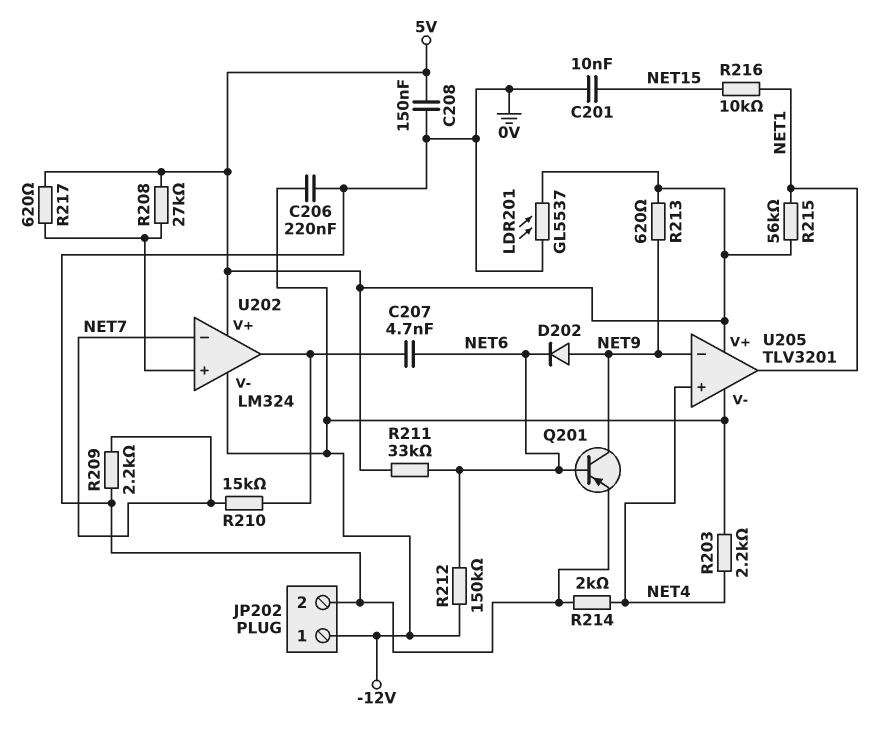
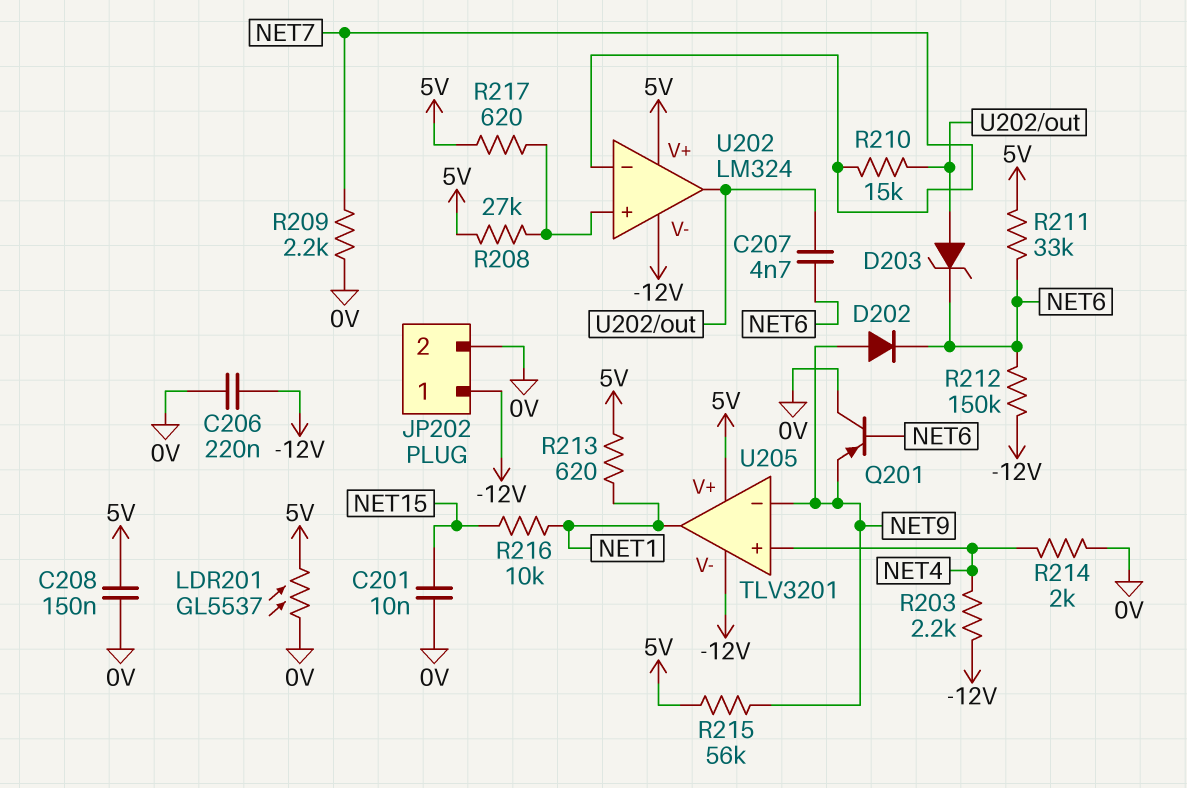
D203: none -> zener (A U202/out, K NET6)
Q201: PNP (B NET6, C NET9, E 0V) -> PNP (B NET6, C 0V, E NET9)
R213: 620 (5V, NET9) -> 620 (5V, NET1)
R215: 56k (5V, NET1) -> 56k (5V, NET9)

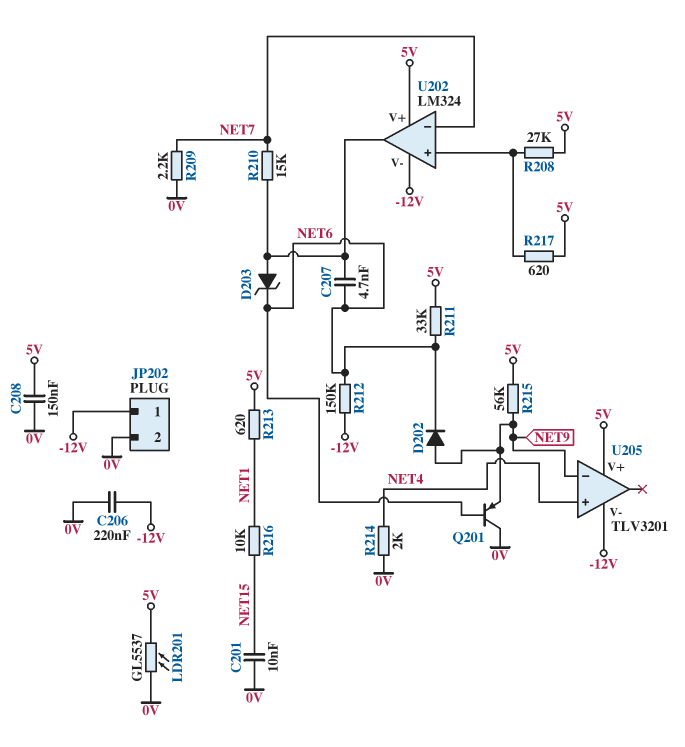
R203: 2.2k (-12V, NET4) -> none
U205 pin out: NET1 -> none

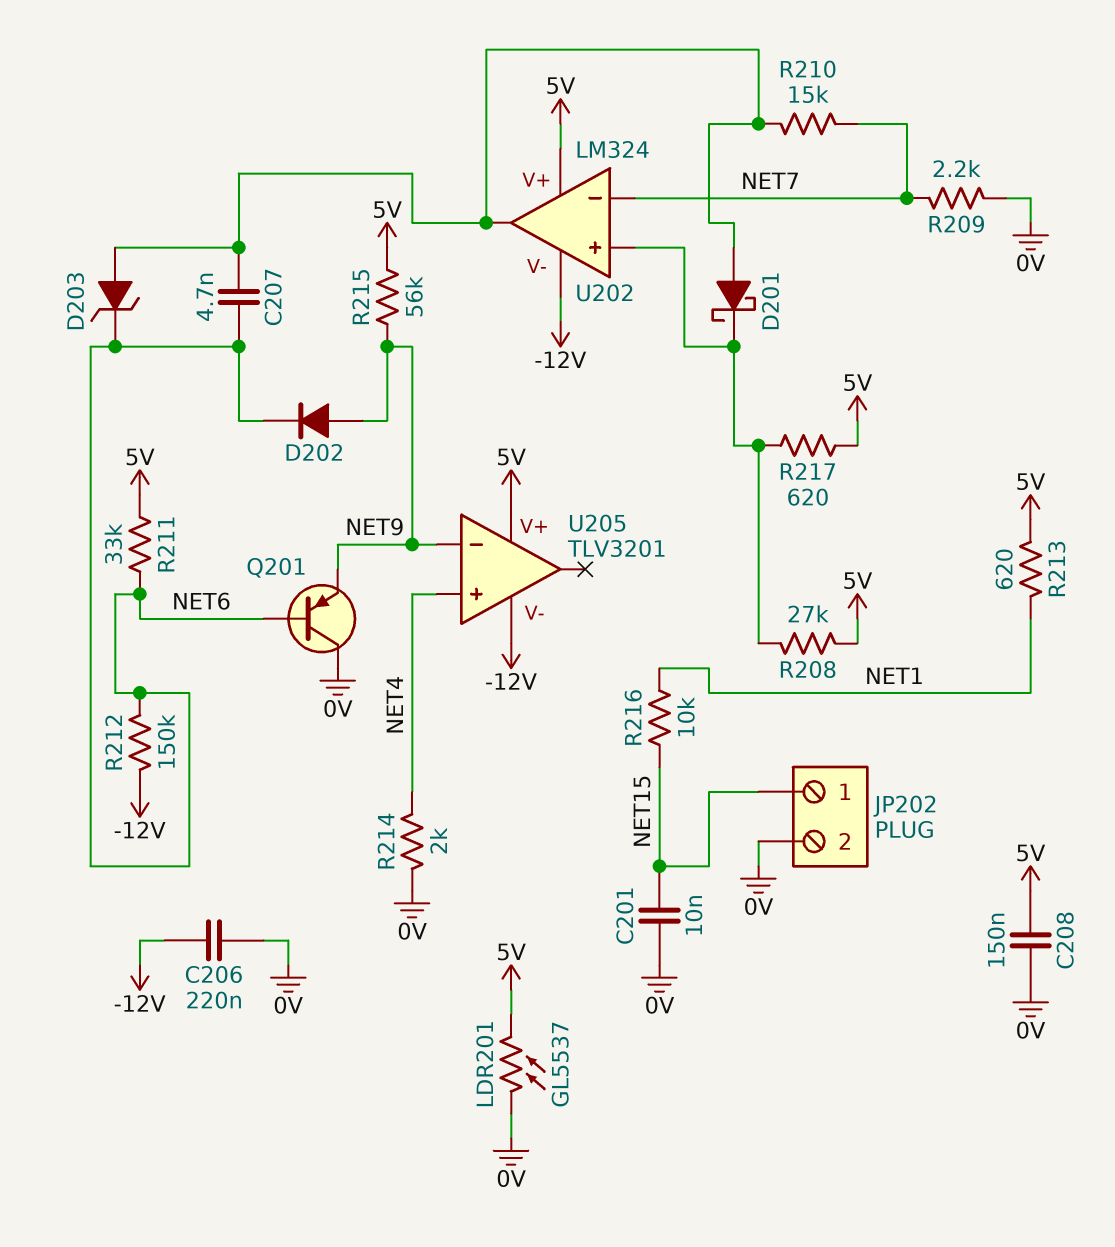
D201: none -> schottky (A U202/out, K U202/in+)
JP202 pin 1: -12V -> NET15

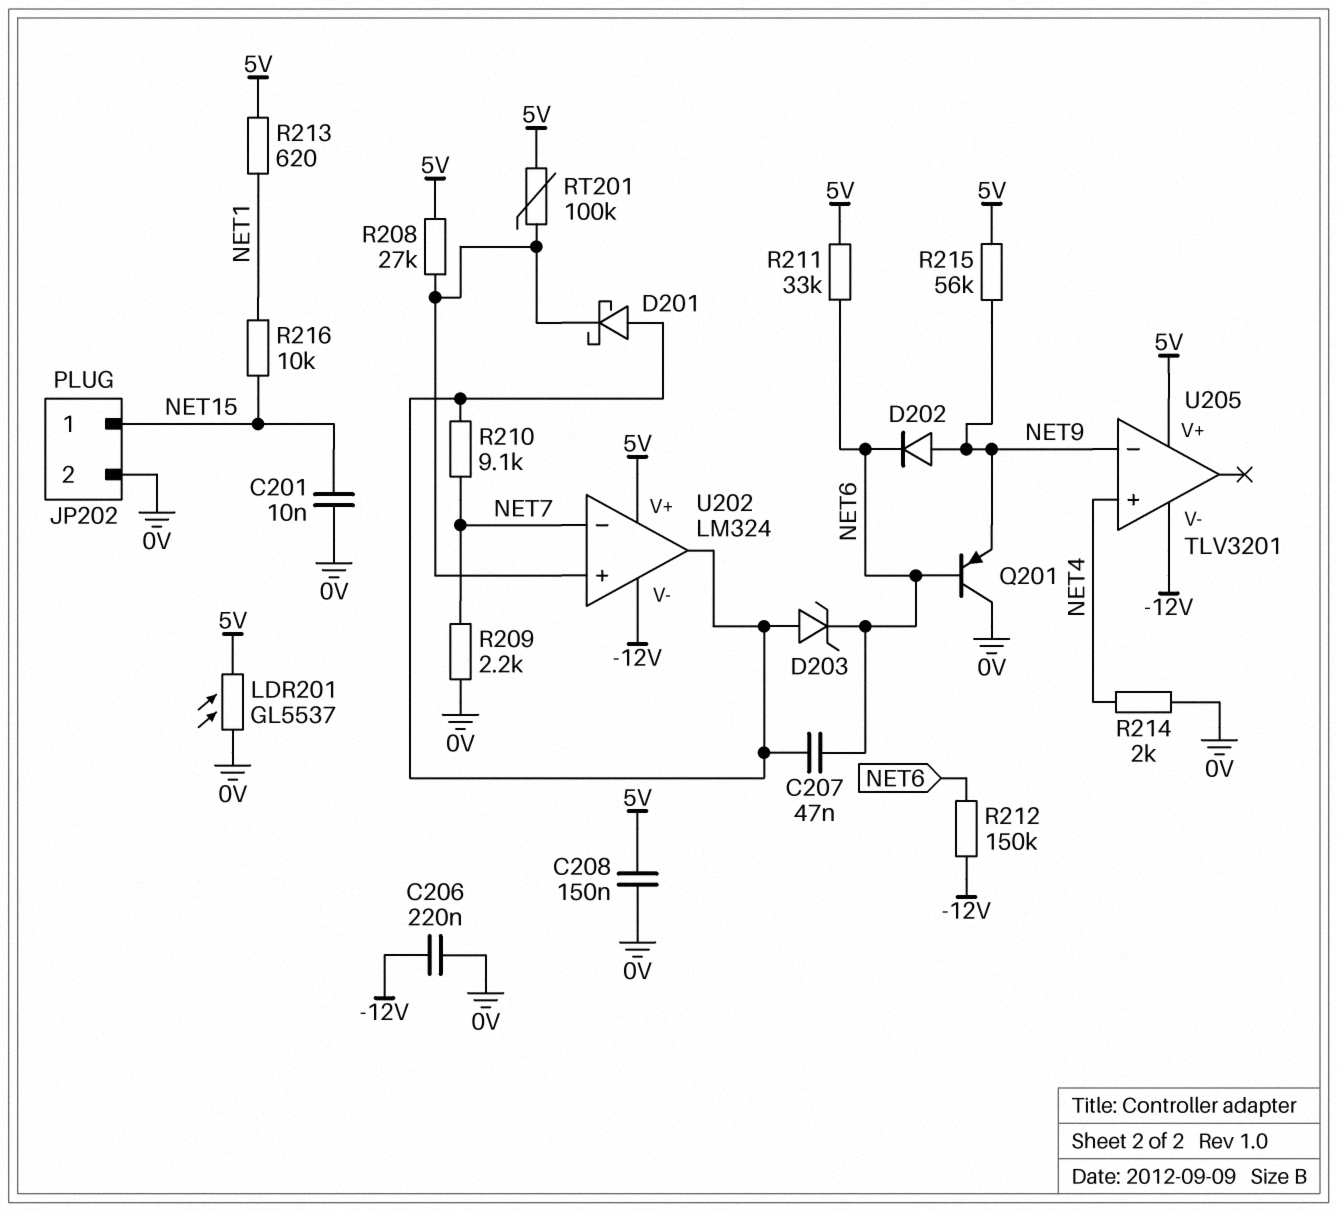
C207: 4.7nF (NET6, U202/out) -> 47nF (NET6, U202/out)
R210: 15k (NET7, U202/out) -> 9.1k (NET7, U202/out)
R217: 620 (5V, U202/in+) -> none
RT201: none -> 100k (5V, U202/in+)

